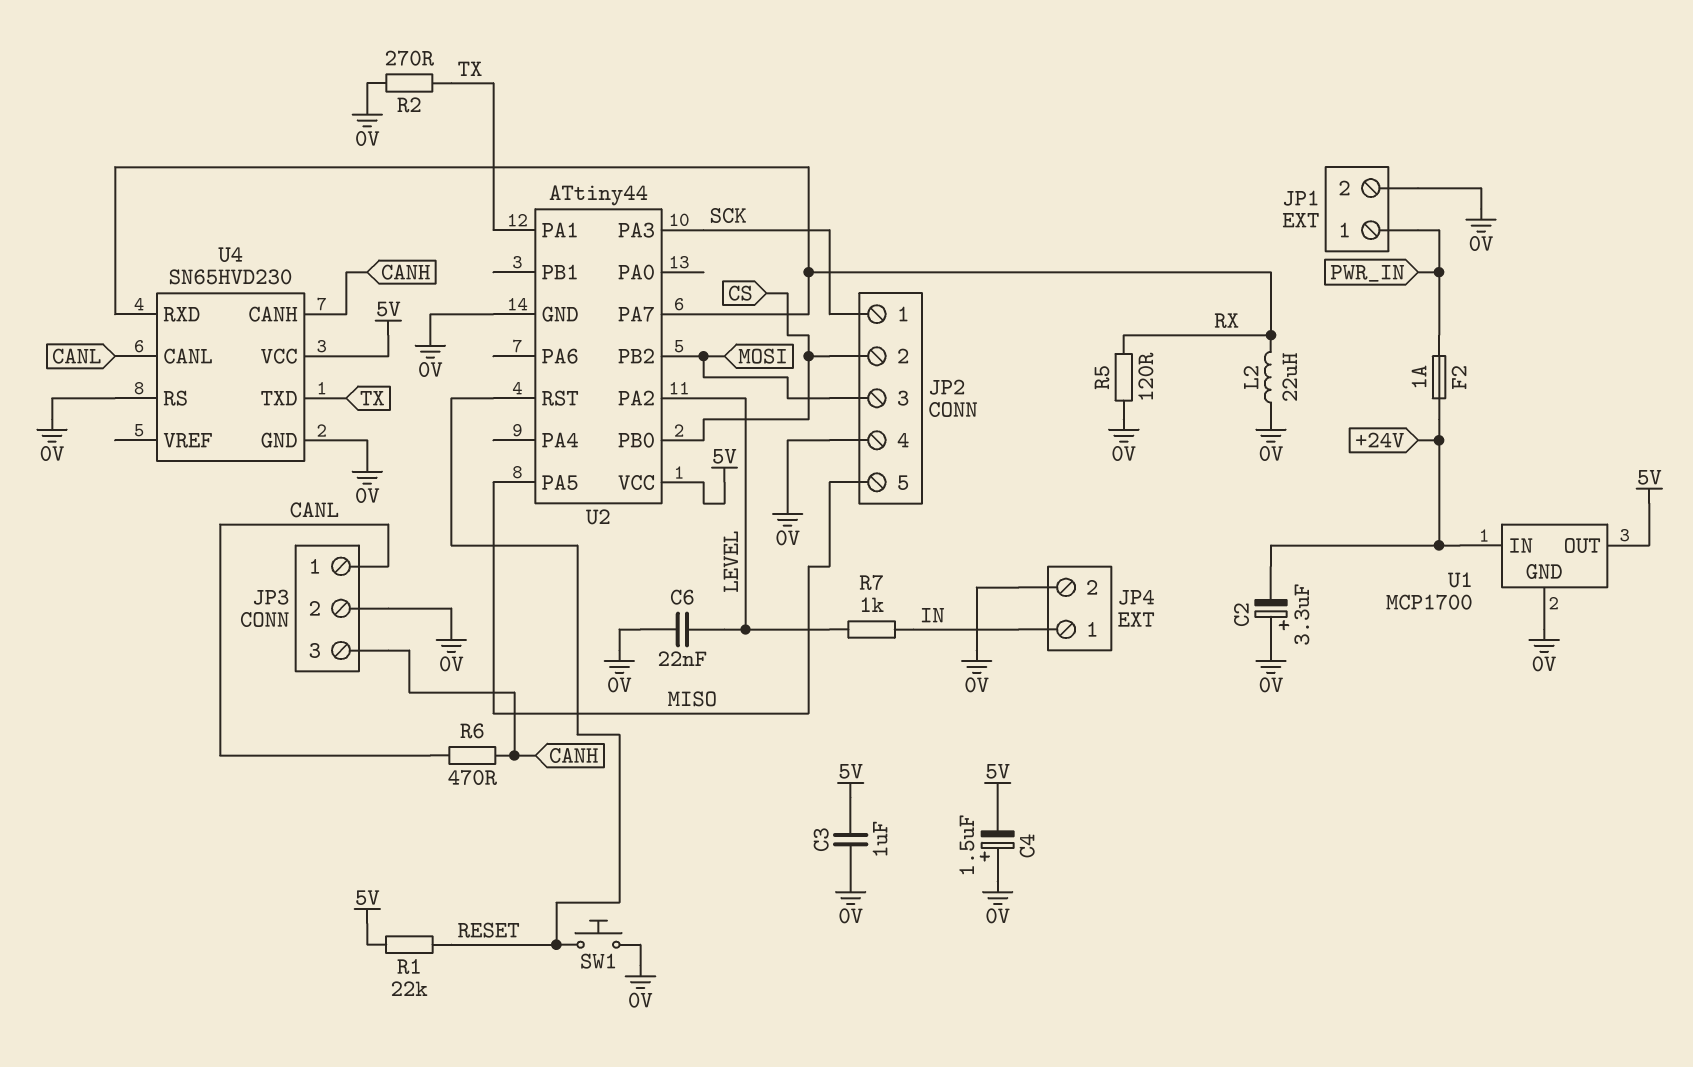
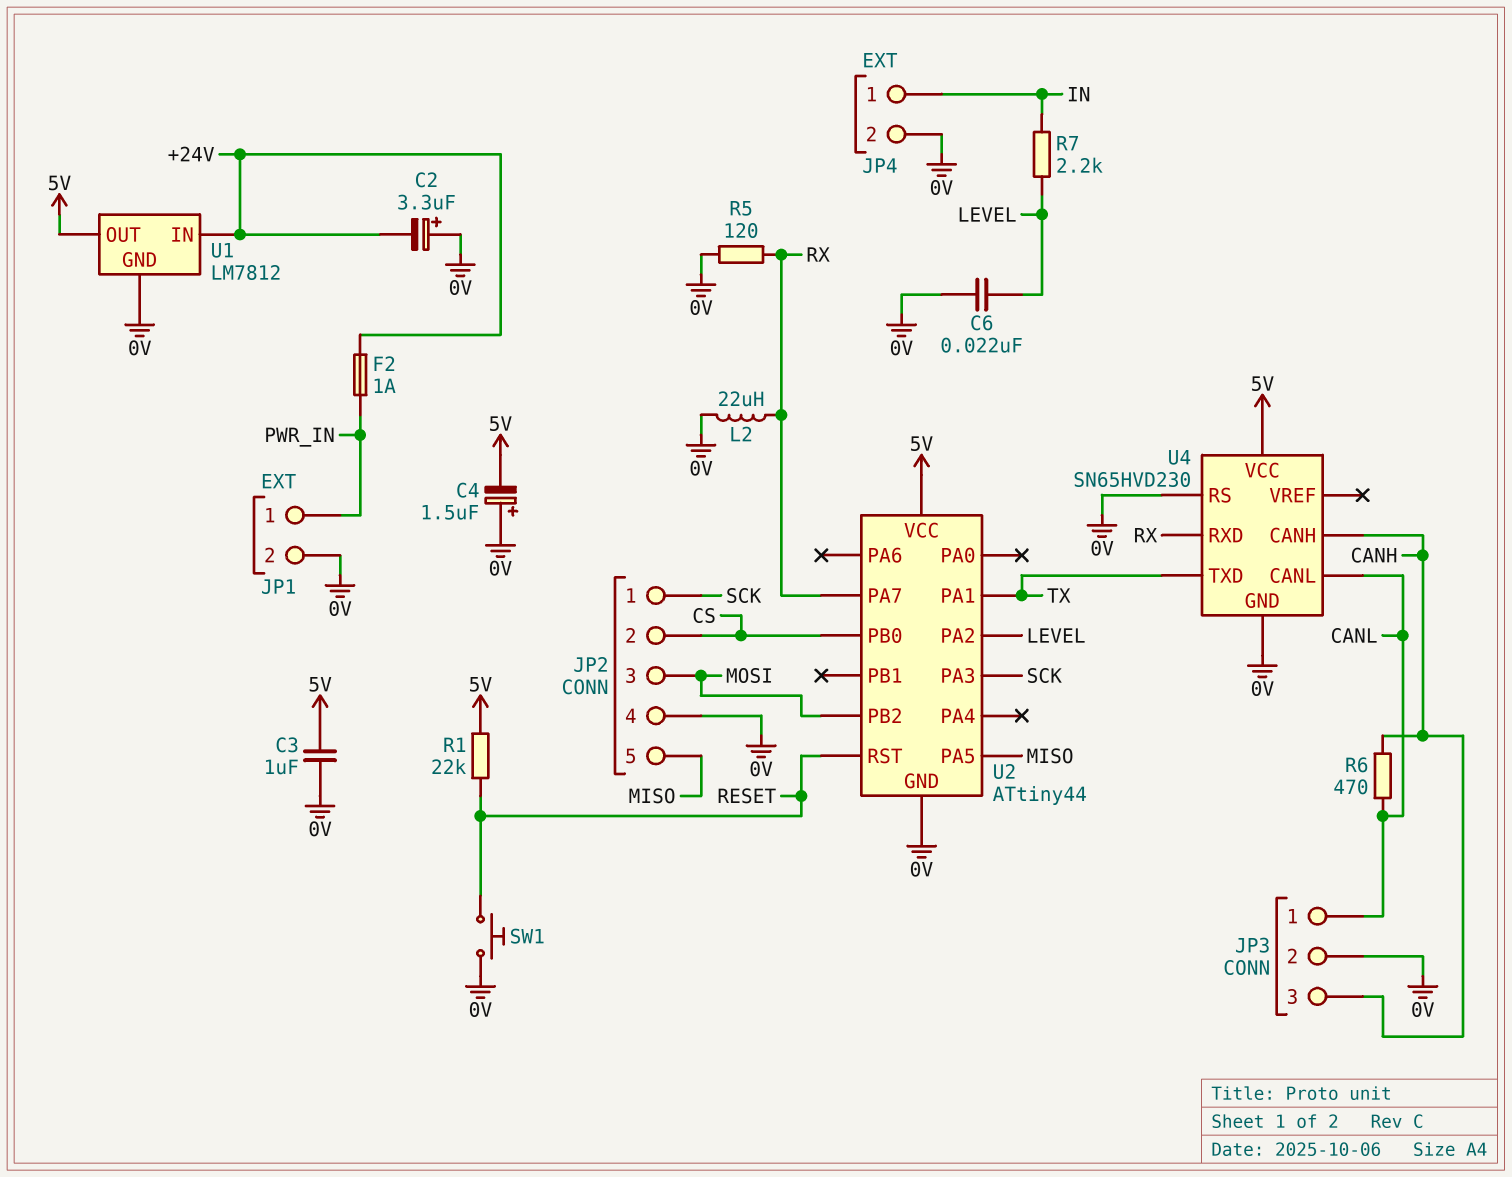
R2: 270 (0V, TX) -> none
R7: 1k (IN, LEVEL) -> 2.2k (IN, LEVEL)
U1: MCP1700 -> LM7812

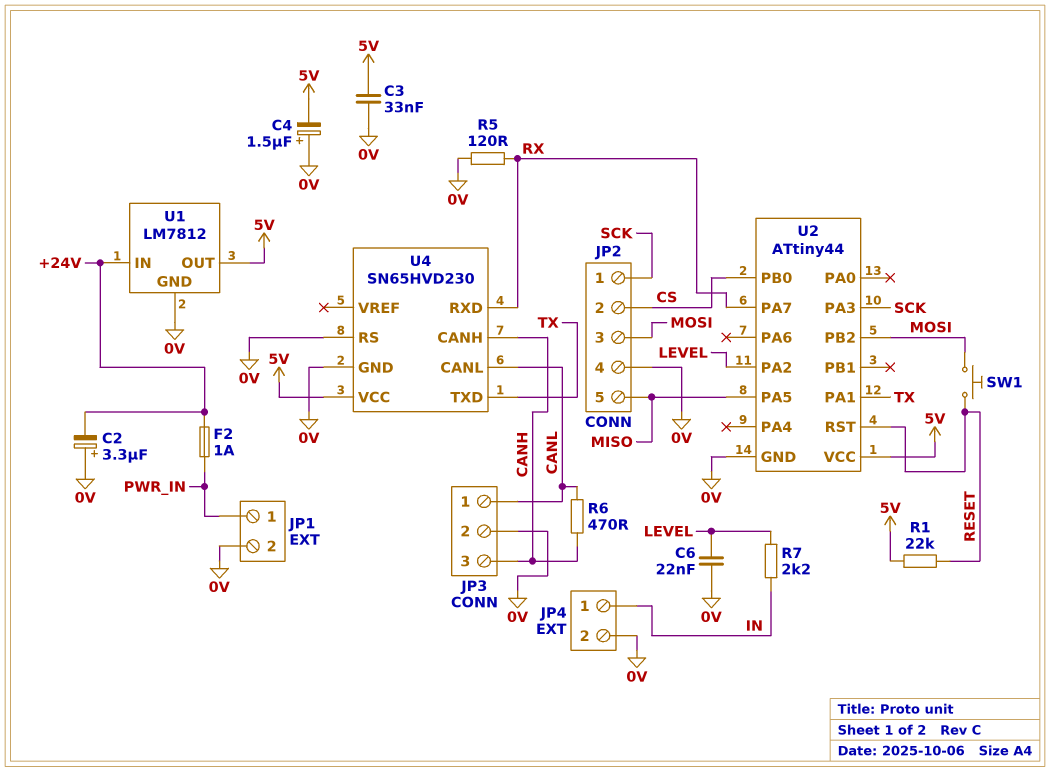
C3: 1uF (0V, 5V) -> 33nF (0V, 5V)
L2: 22uH (0V, RX) -> none
SW1: button (0V, RESET) -> button (MOSI, RESET)

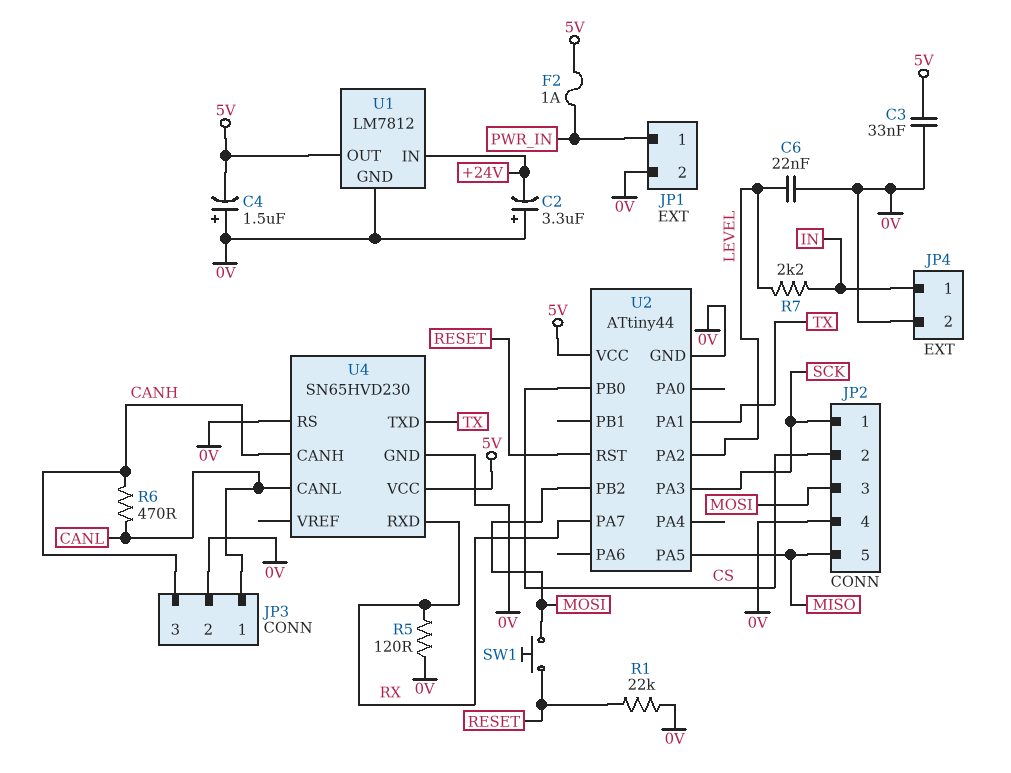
F2: 1A (+24V, PWR_IN) -> 1A (5V, PWR_IN)
R1: 22k (5V, RESET) -> 22k (0V, RESET)

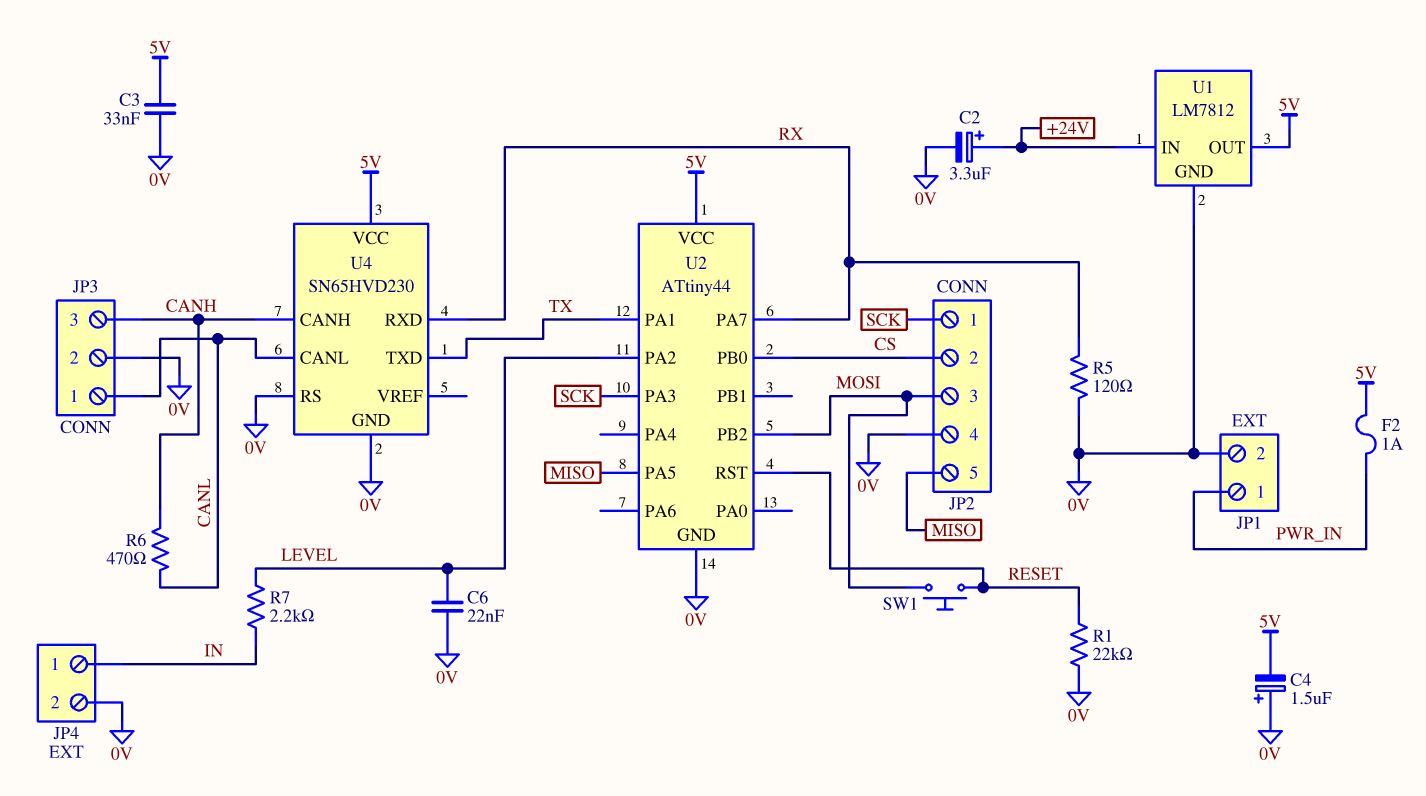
C2: 3.3uF (plus 0V, minus +24V) -> 3.3uF (plus +24V, minus 0V)

